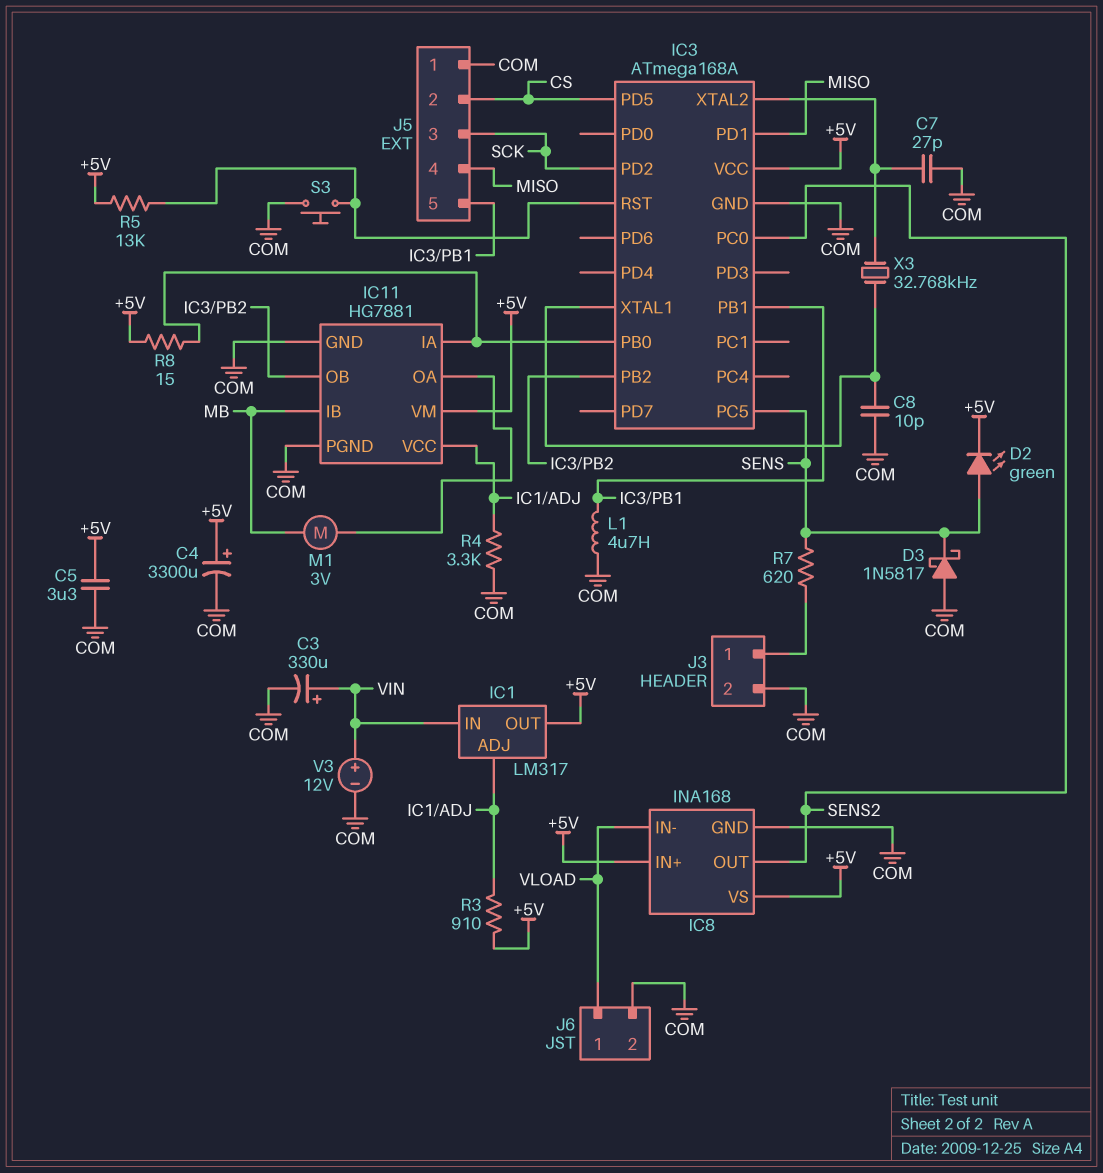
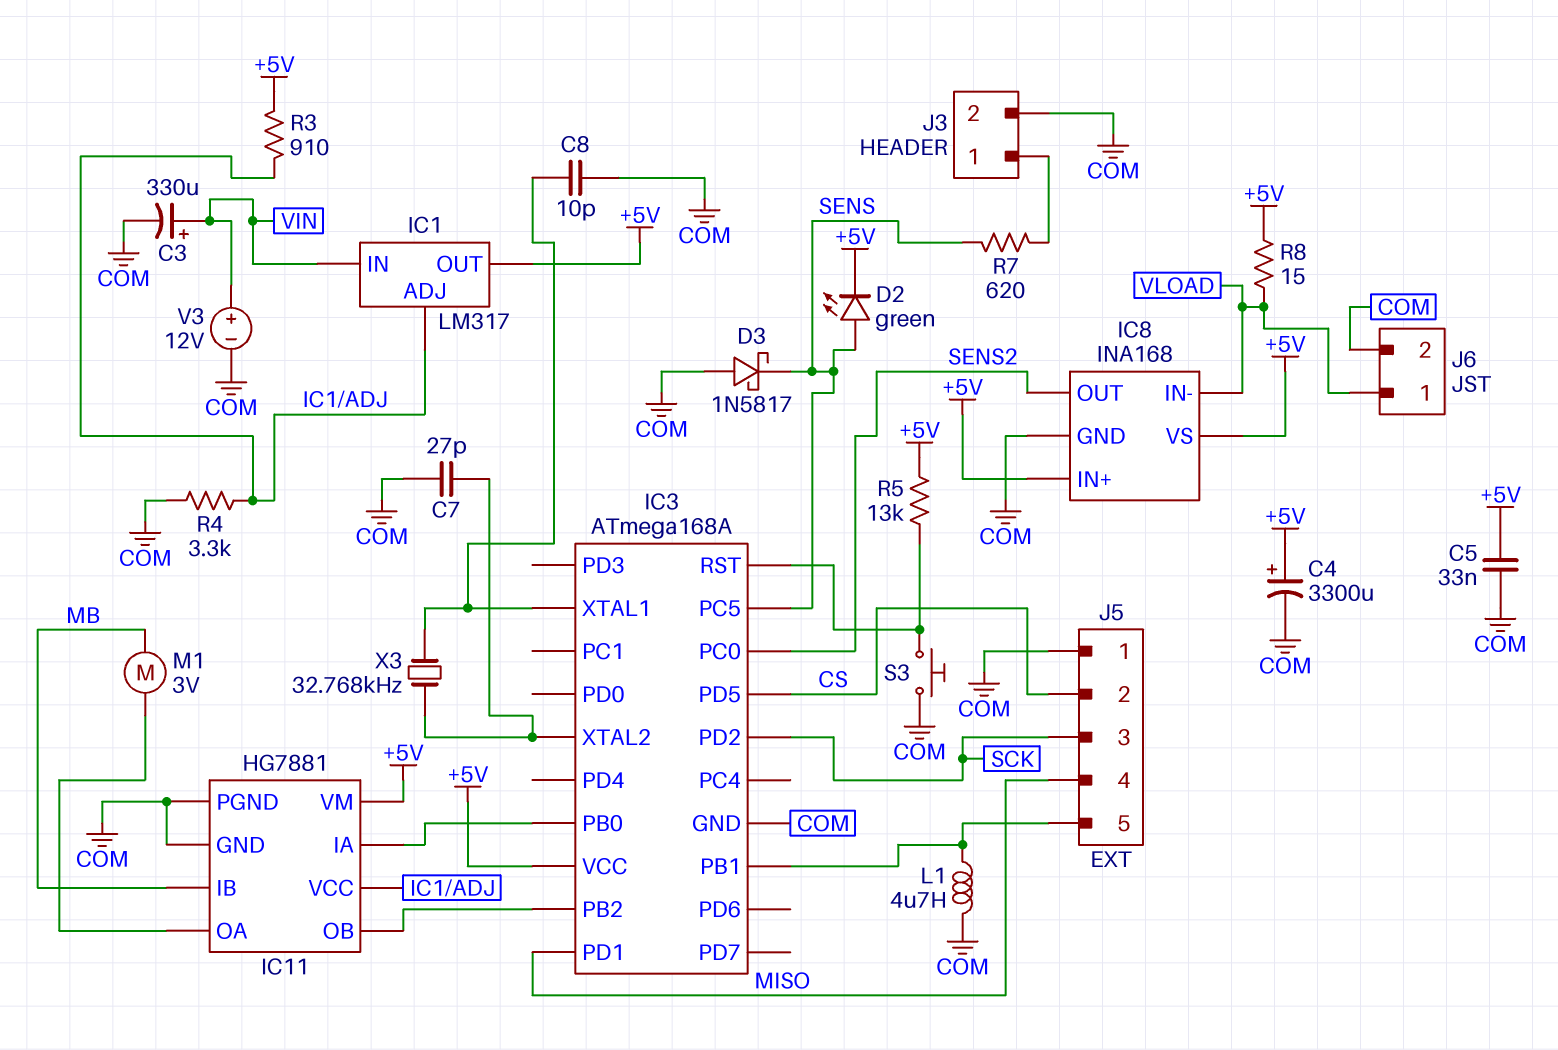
C5: 3.3uF (+5V, COM) -> 33nF (+5V, COM)
R8: 15 (+5V, IC3/PB0) -> 15 (+5V, VLOAD)

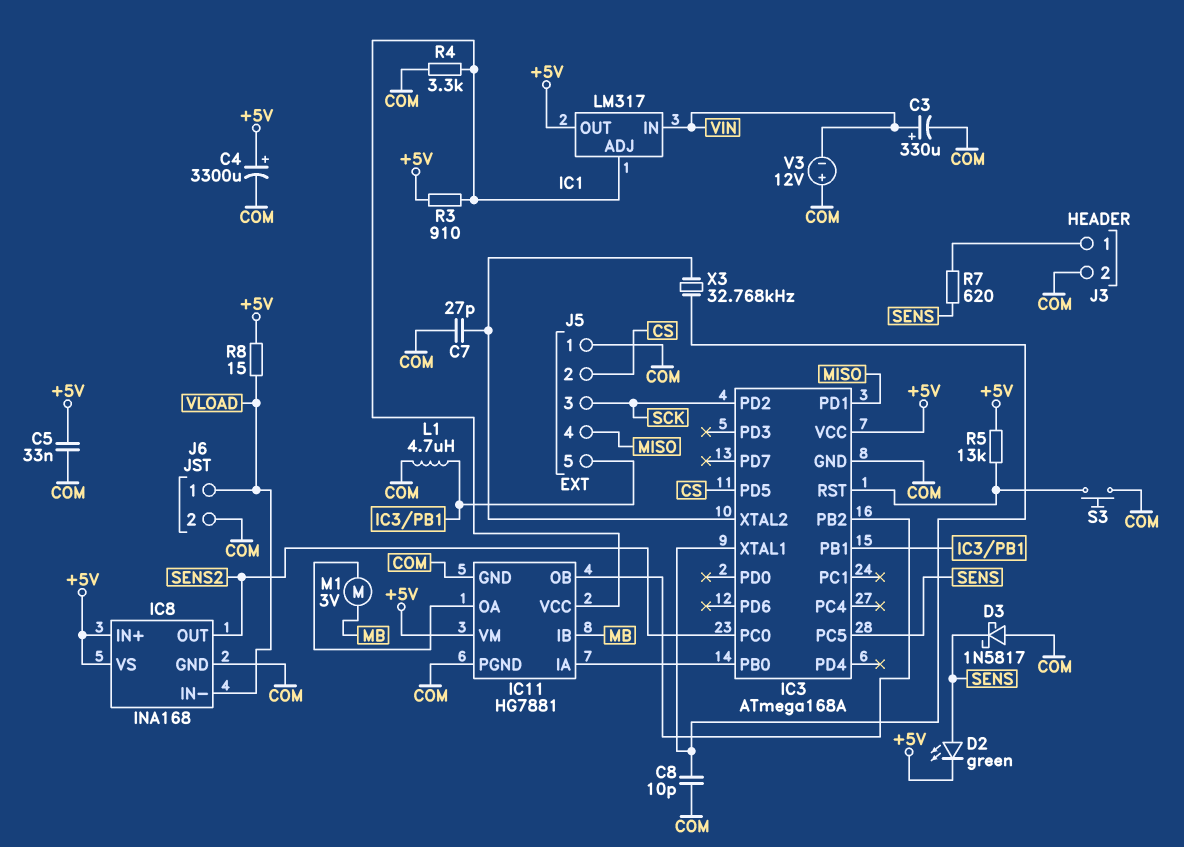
V3: 12V (plus VIN, minus COM) -> 12V (plus COM, minus VIN)

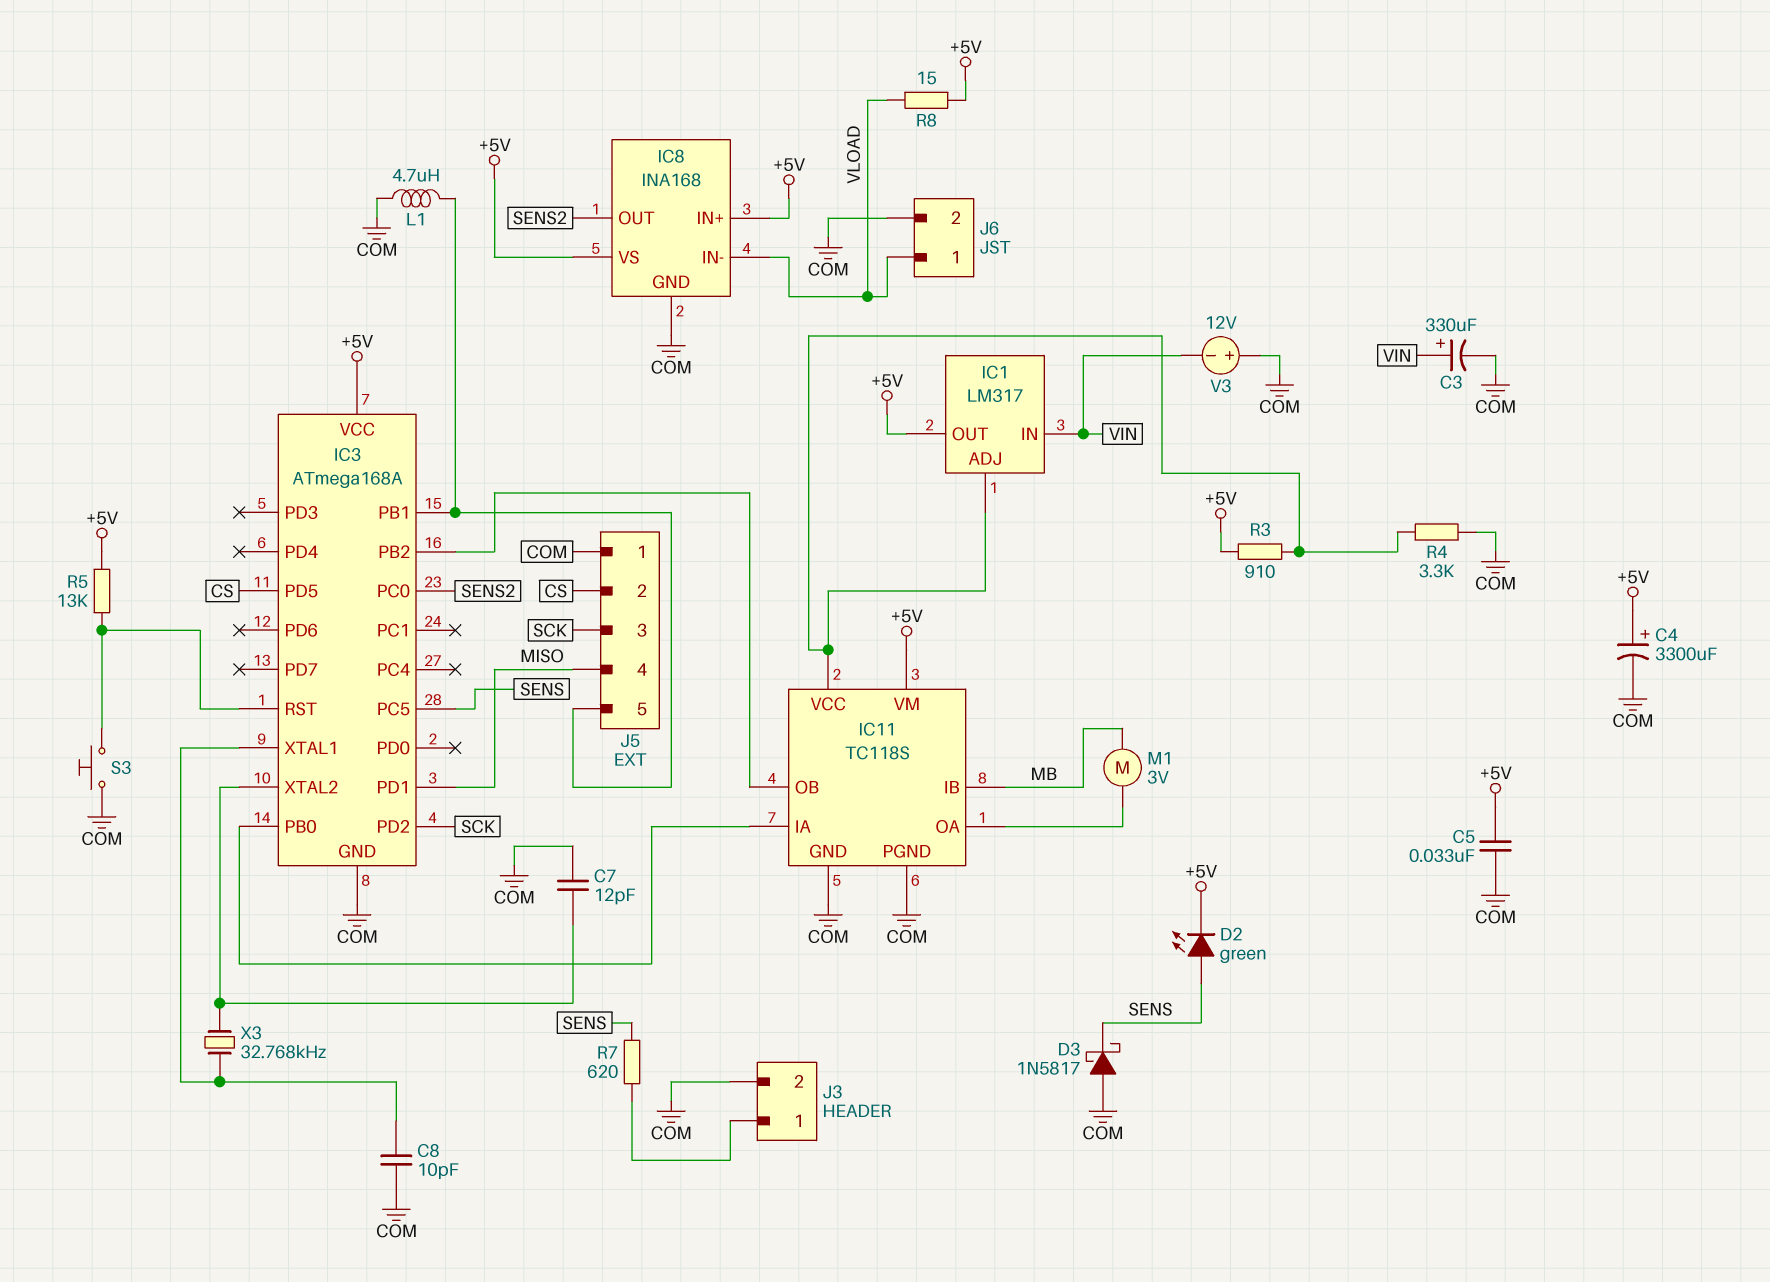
C7: 27pF (COM, IC3/XTAL2) -> 12pF (COM, IC3/XTAL2)
IC11: HG7881 -> TC118S

